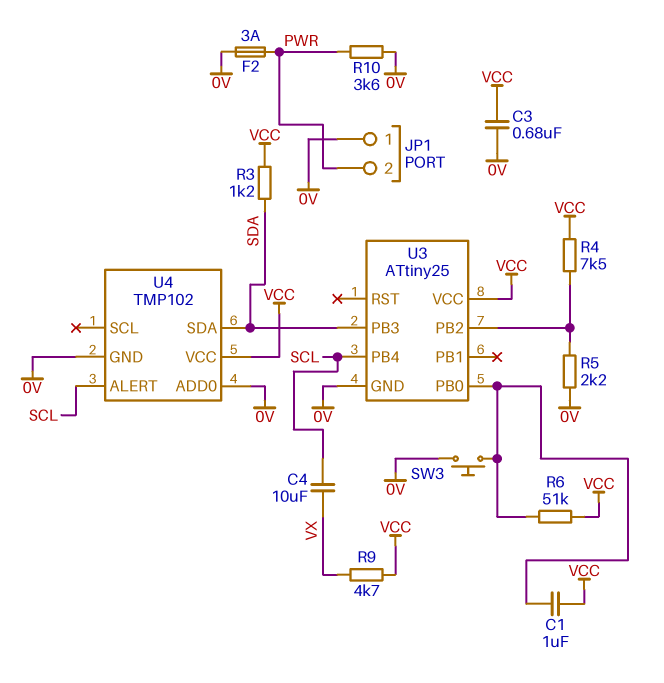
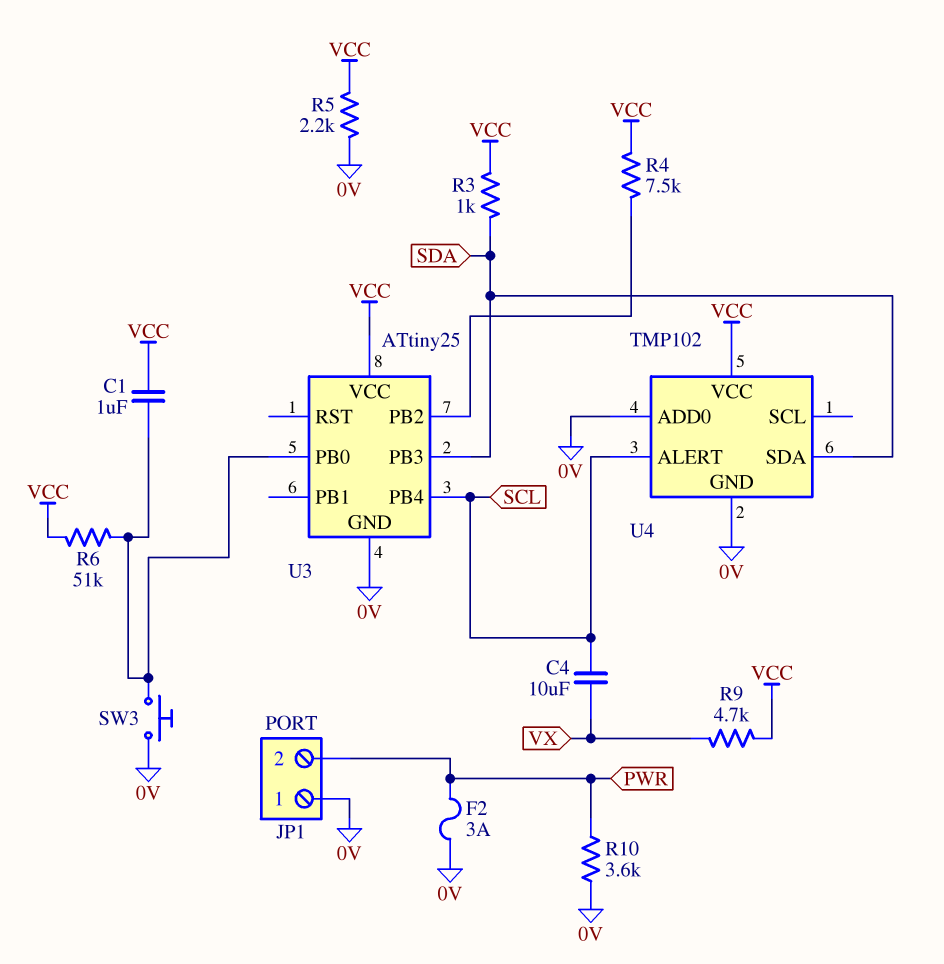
C3: 680nF (0V, VCC) -> none
R3: 1.2k (SDA, VCC) -> 1k (SDA, VCC)
R5: 2.2k (0V, U3/PB2) -> 2.2k (0V, VCC)

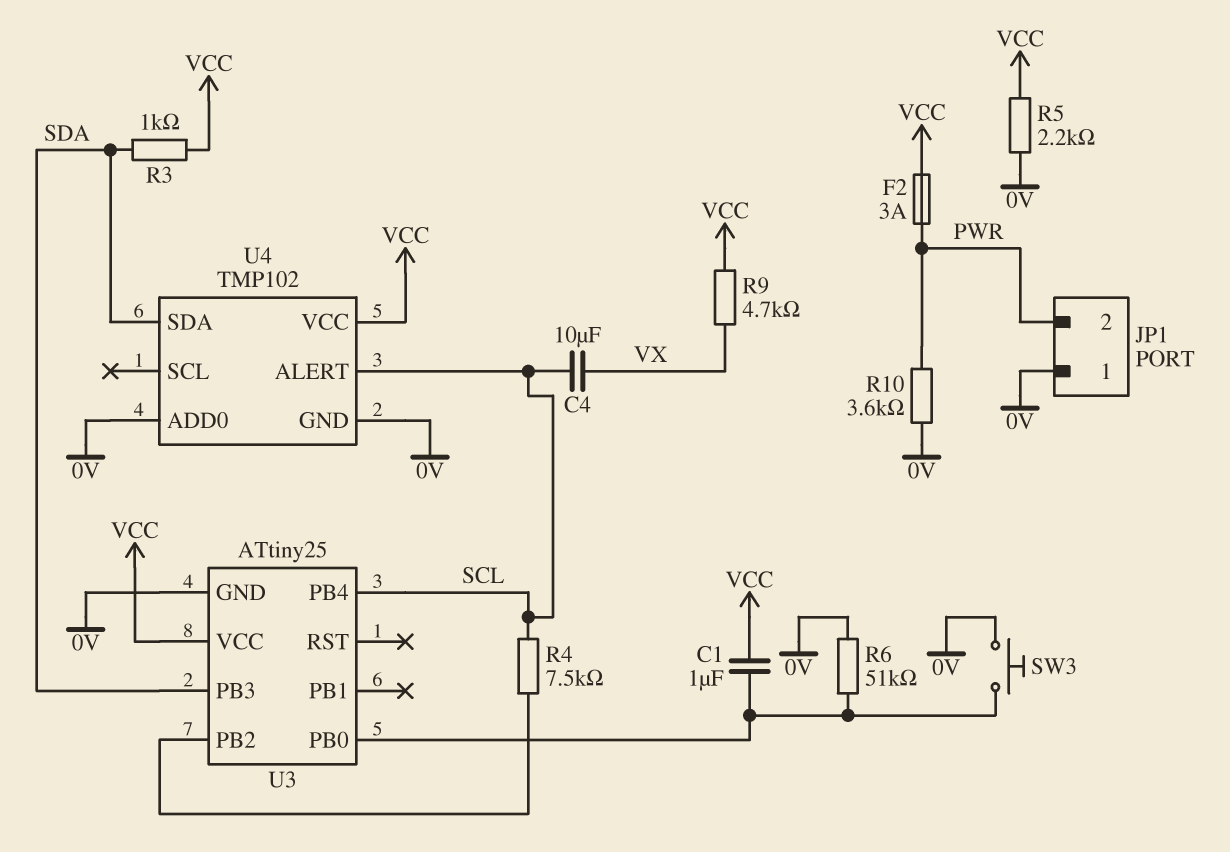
F2: 3A (0V, PWR) -> 3A (PWR, VCC)
R4: 7.5k (U3/PB2, VCC) -> 7.5k (SCL, U3/PB2)
R6: 51k (U3/PB0, VCC) -> 51k (0V, U3/PB0)

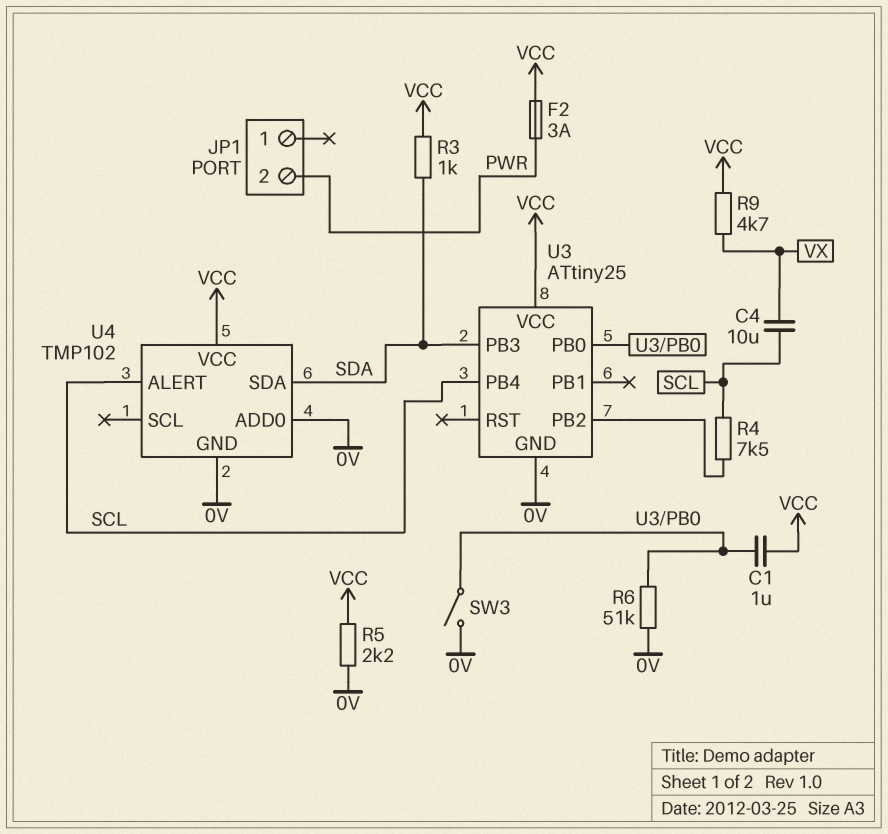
JP1 pin 1: 0V -> none
R10: 3.6k (0V, PWR) -> none
SW3: button (0V, U3/PB0) -> switch (0V, U3/PB0)

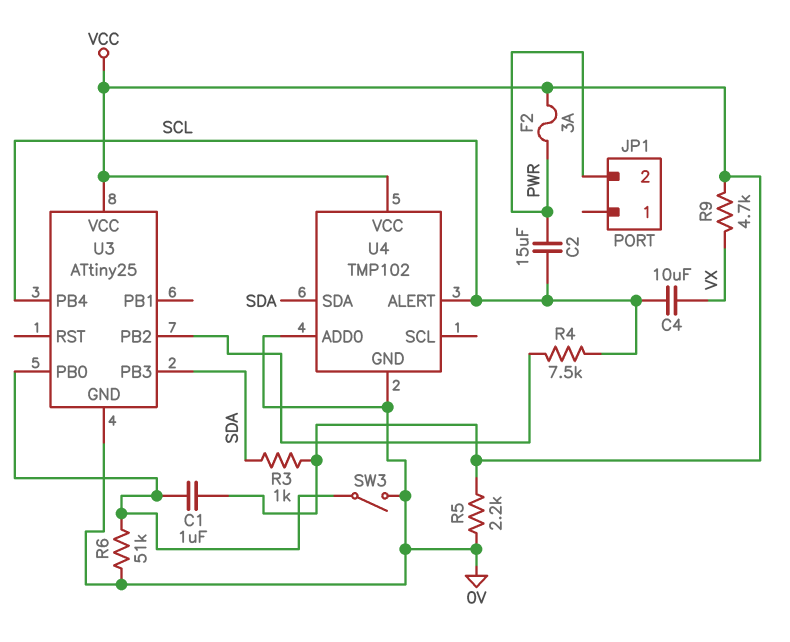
C2: none -> 15uF (PWR, SCL)

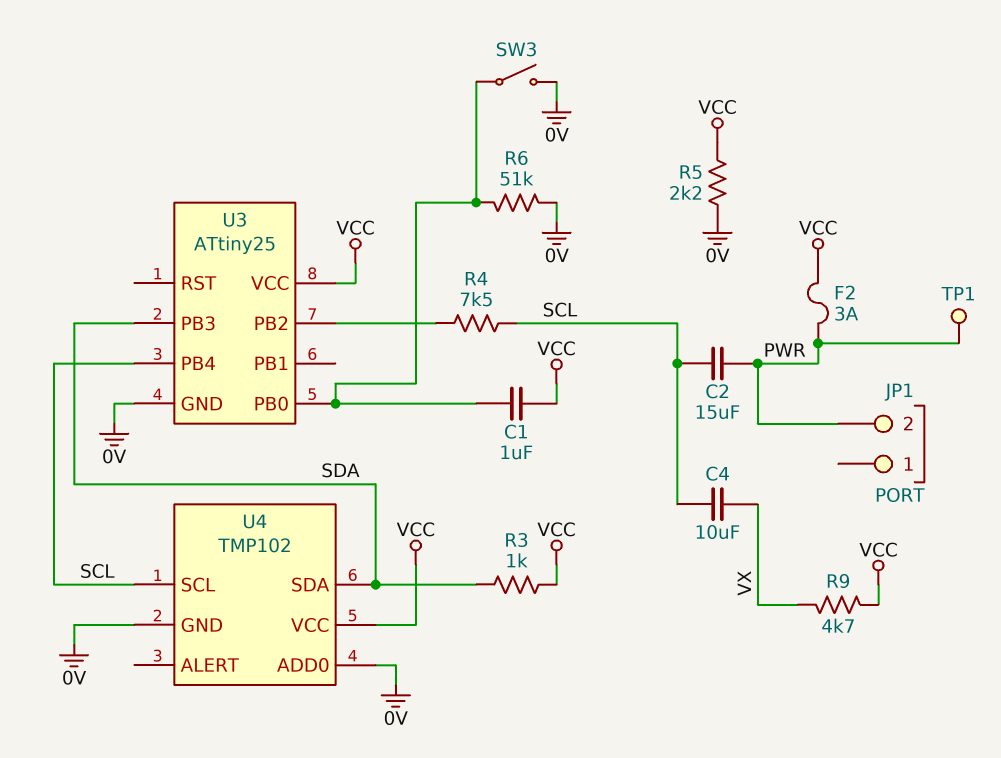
TP1: none -> test point (PWR)
U4 pin ALERT: SCL -> none
U4 pin SCL: none -> SCL

